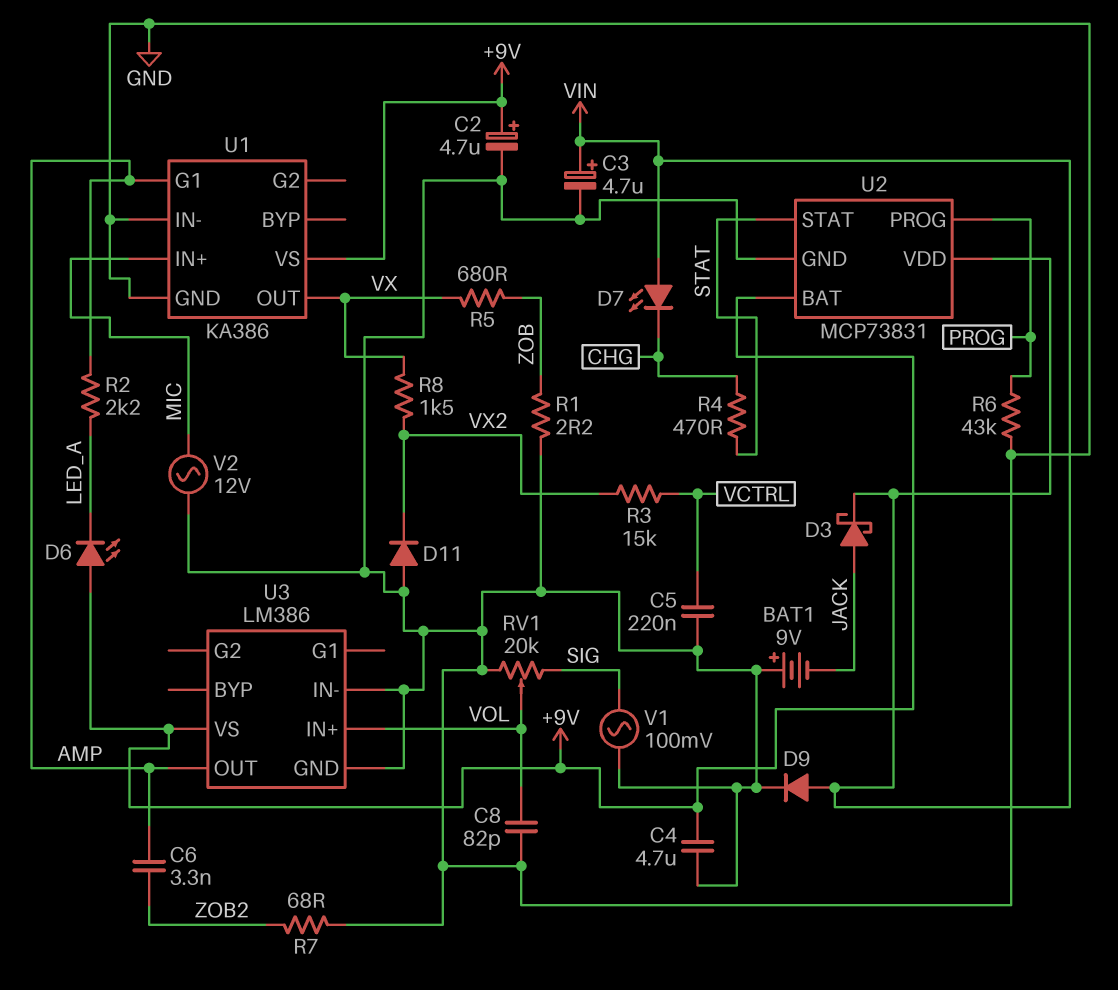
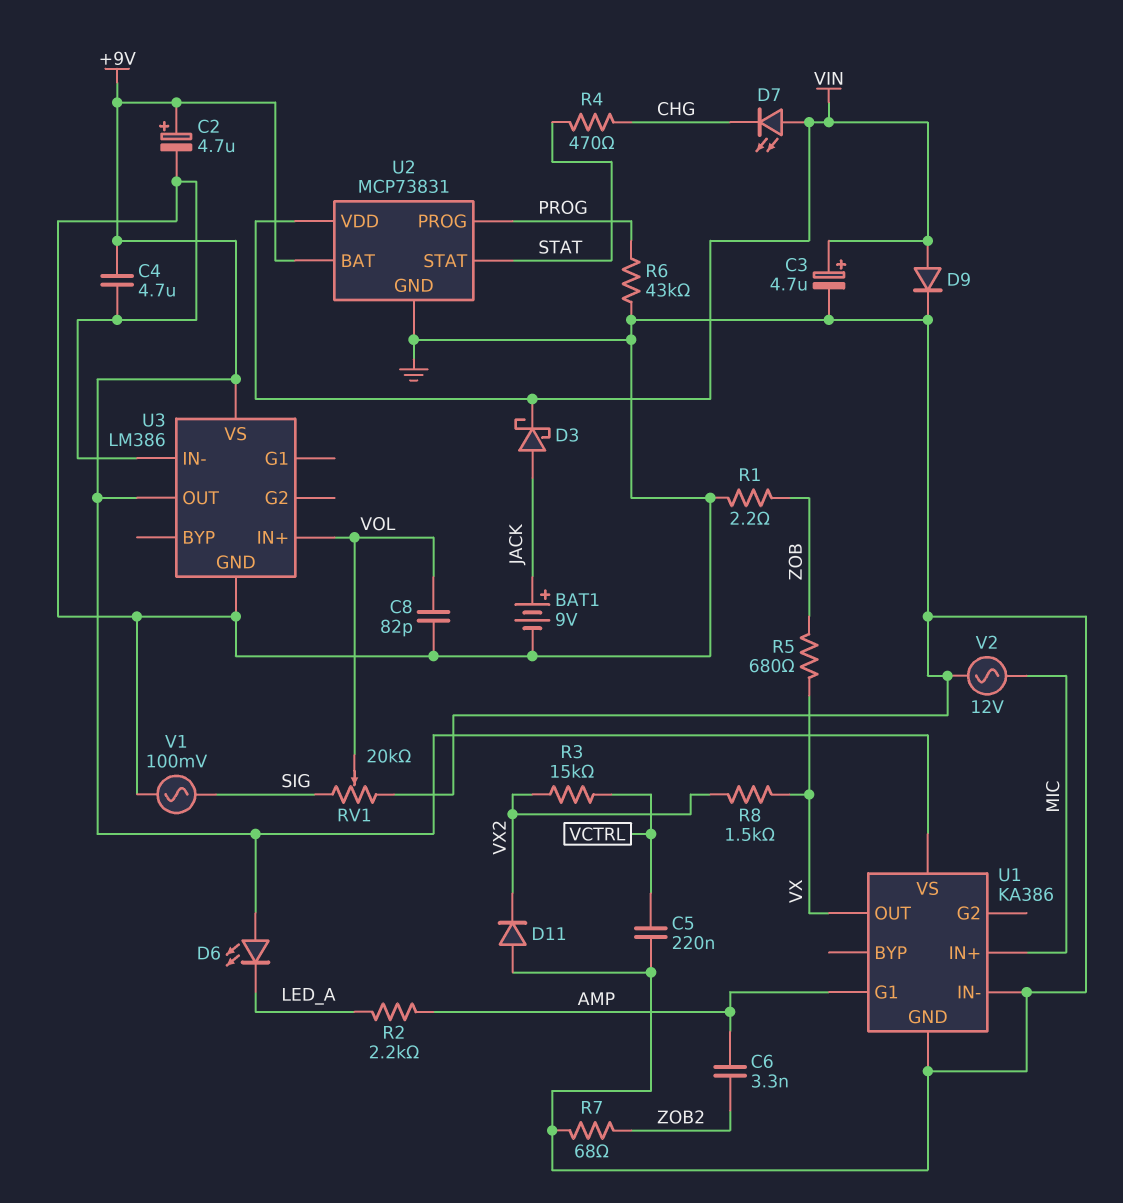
BAT1: 9V (plus GND, minus JACK) -> 9V (plus JACK, minus GND)
U3 pin OUT: AMP -> +9V

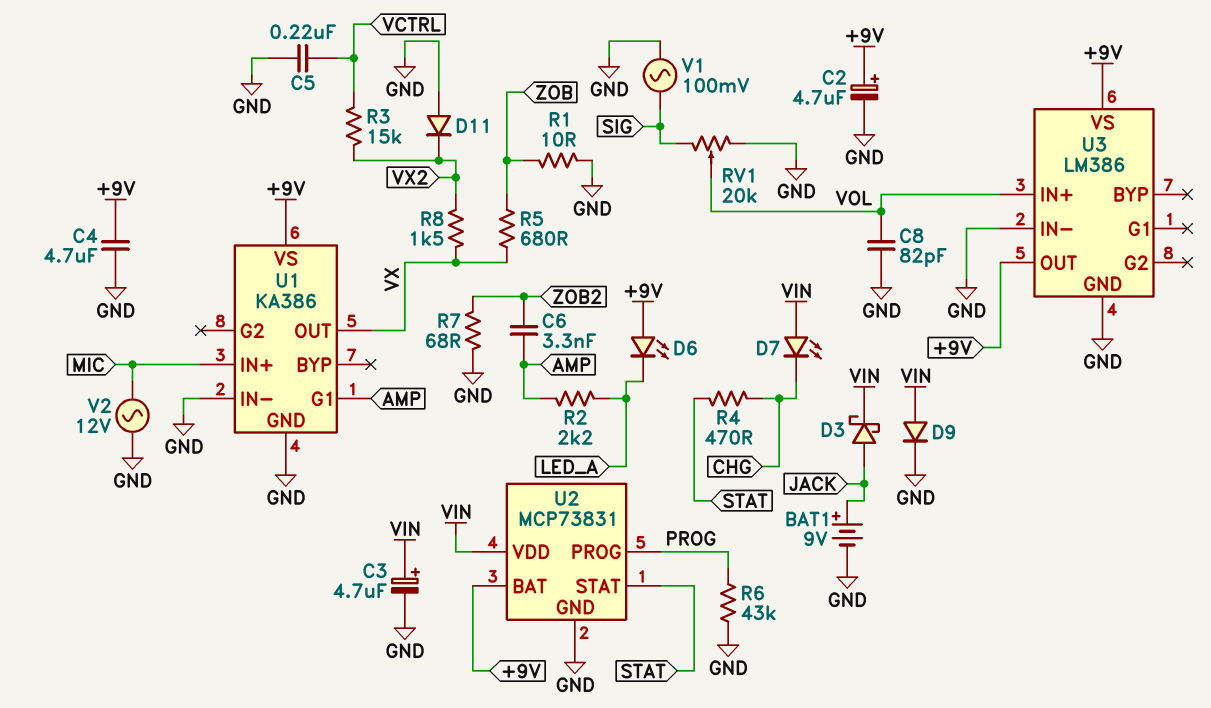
R1: 2.2 (GND, ZOB) -> 10 (GND, ZOB)

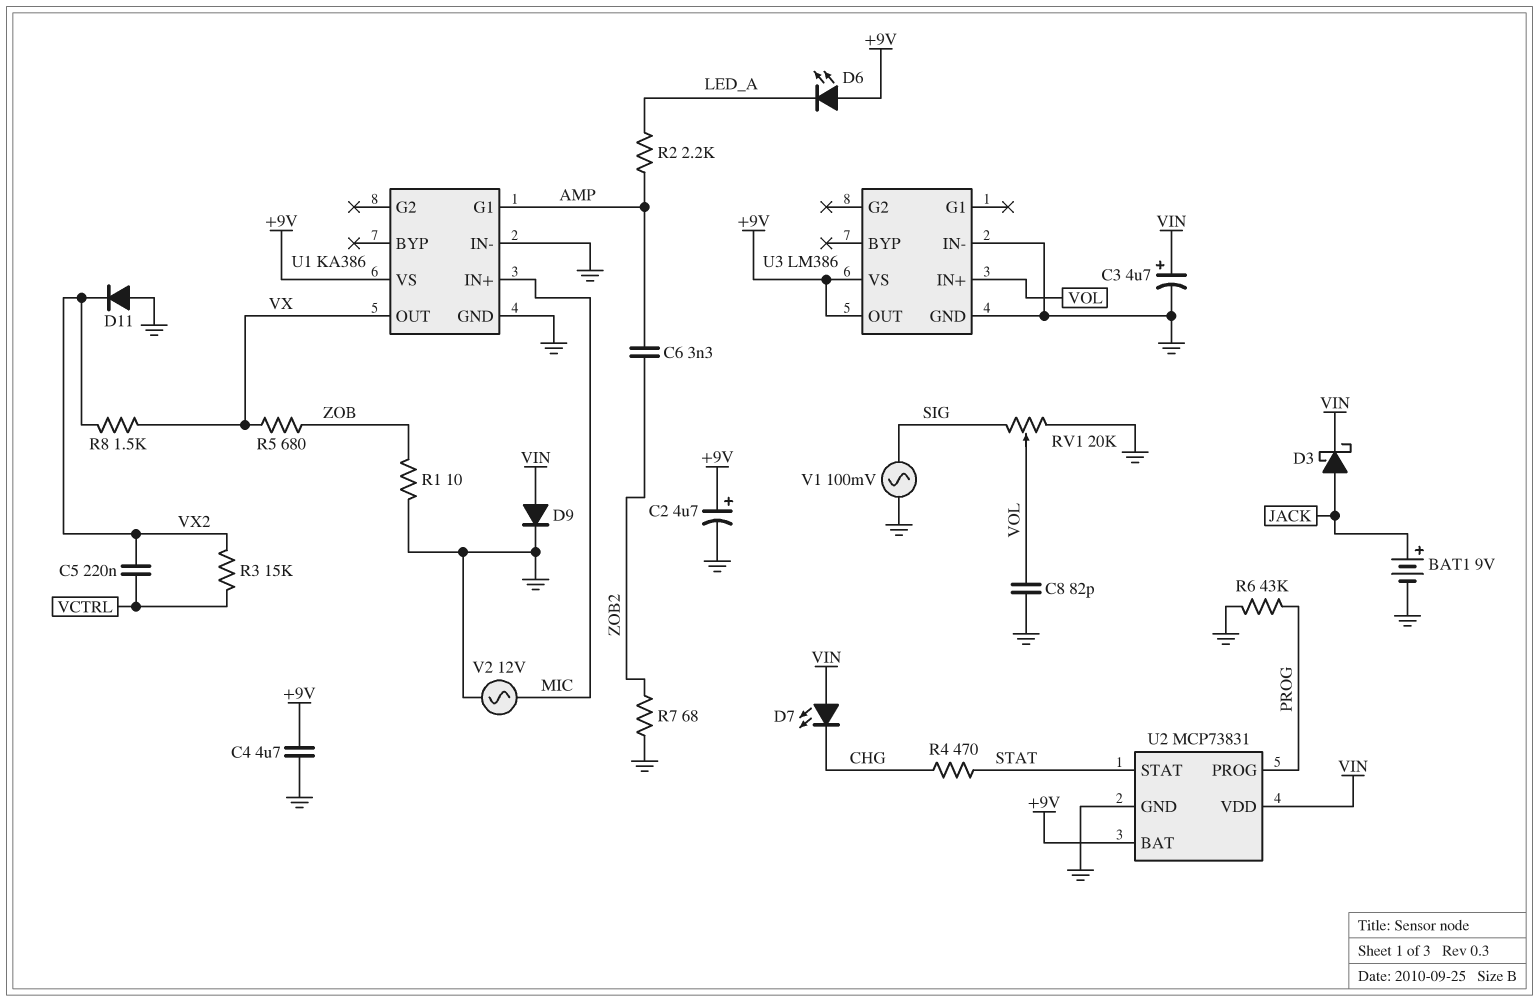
C5: 220nF (GND, VCTRL) -> 220nF (VCTRL, VX2)

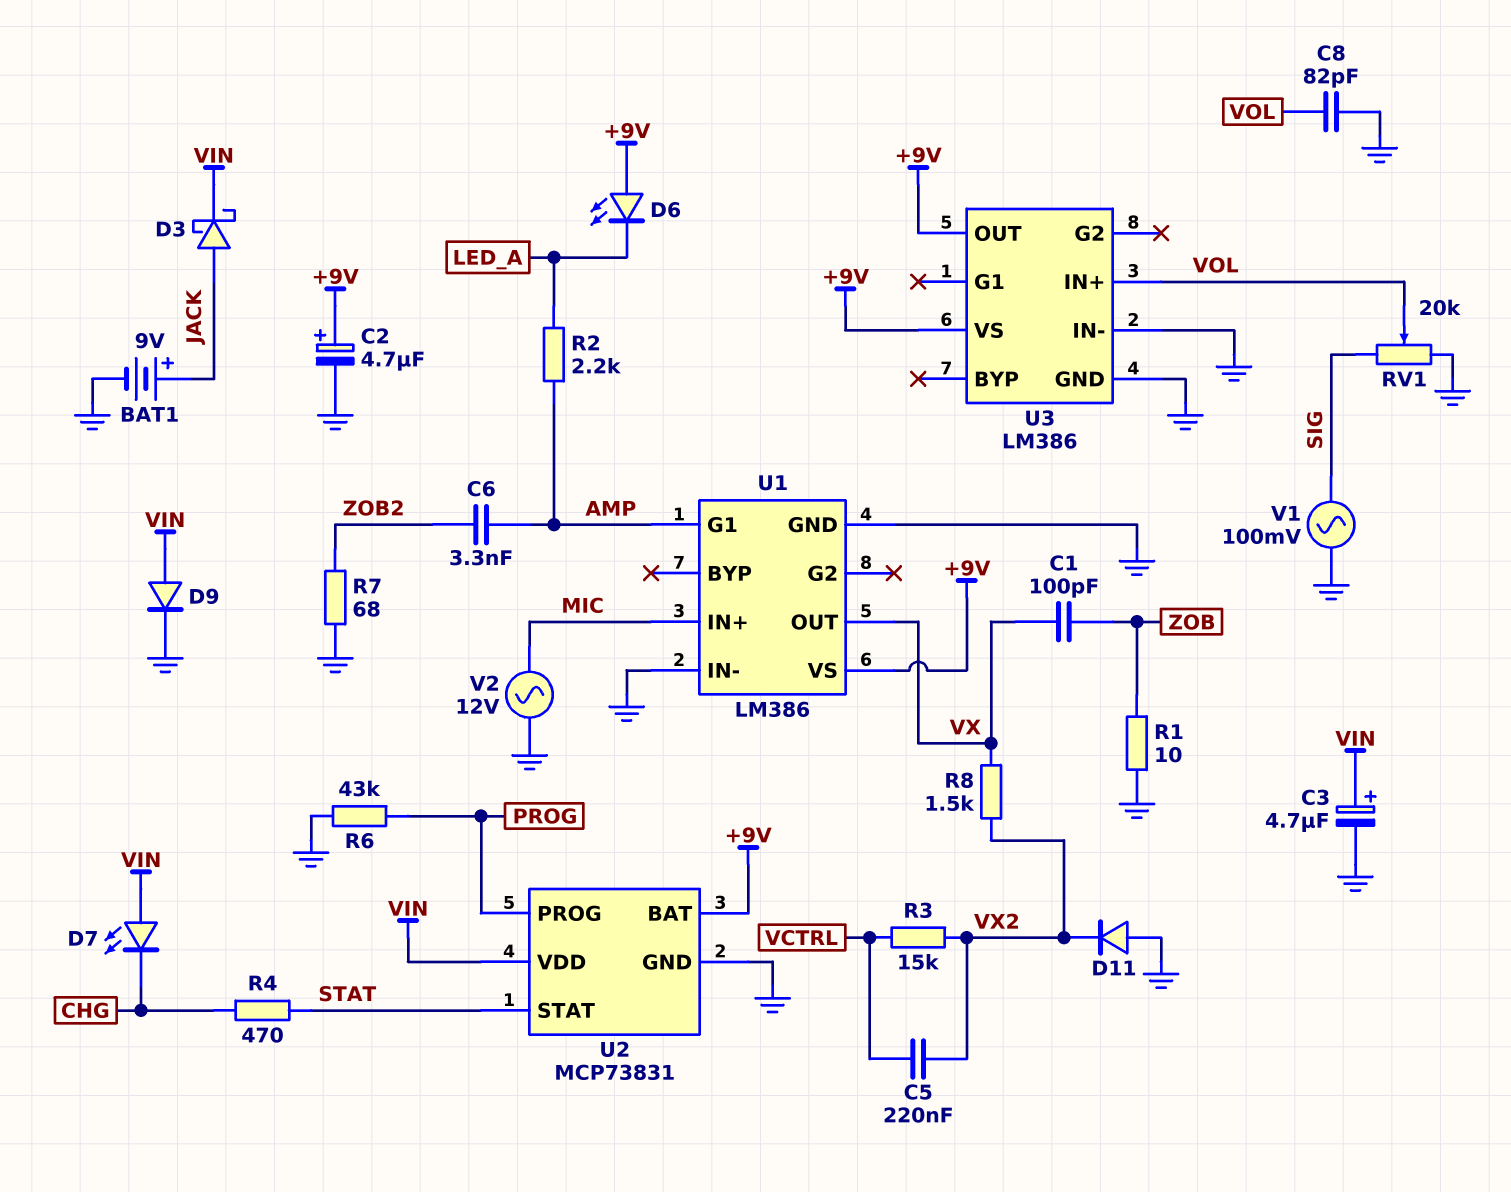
C1: none -> 100pF (VX, ZOB)
C4: 4.7uF (+9V, GND) -> none
R5: 680 (VX, ZOB) -> none
U1: KA386 -> LM386

